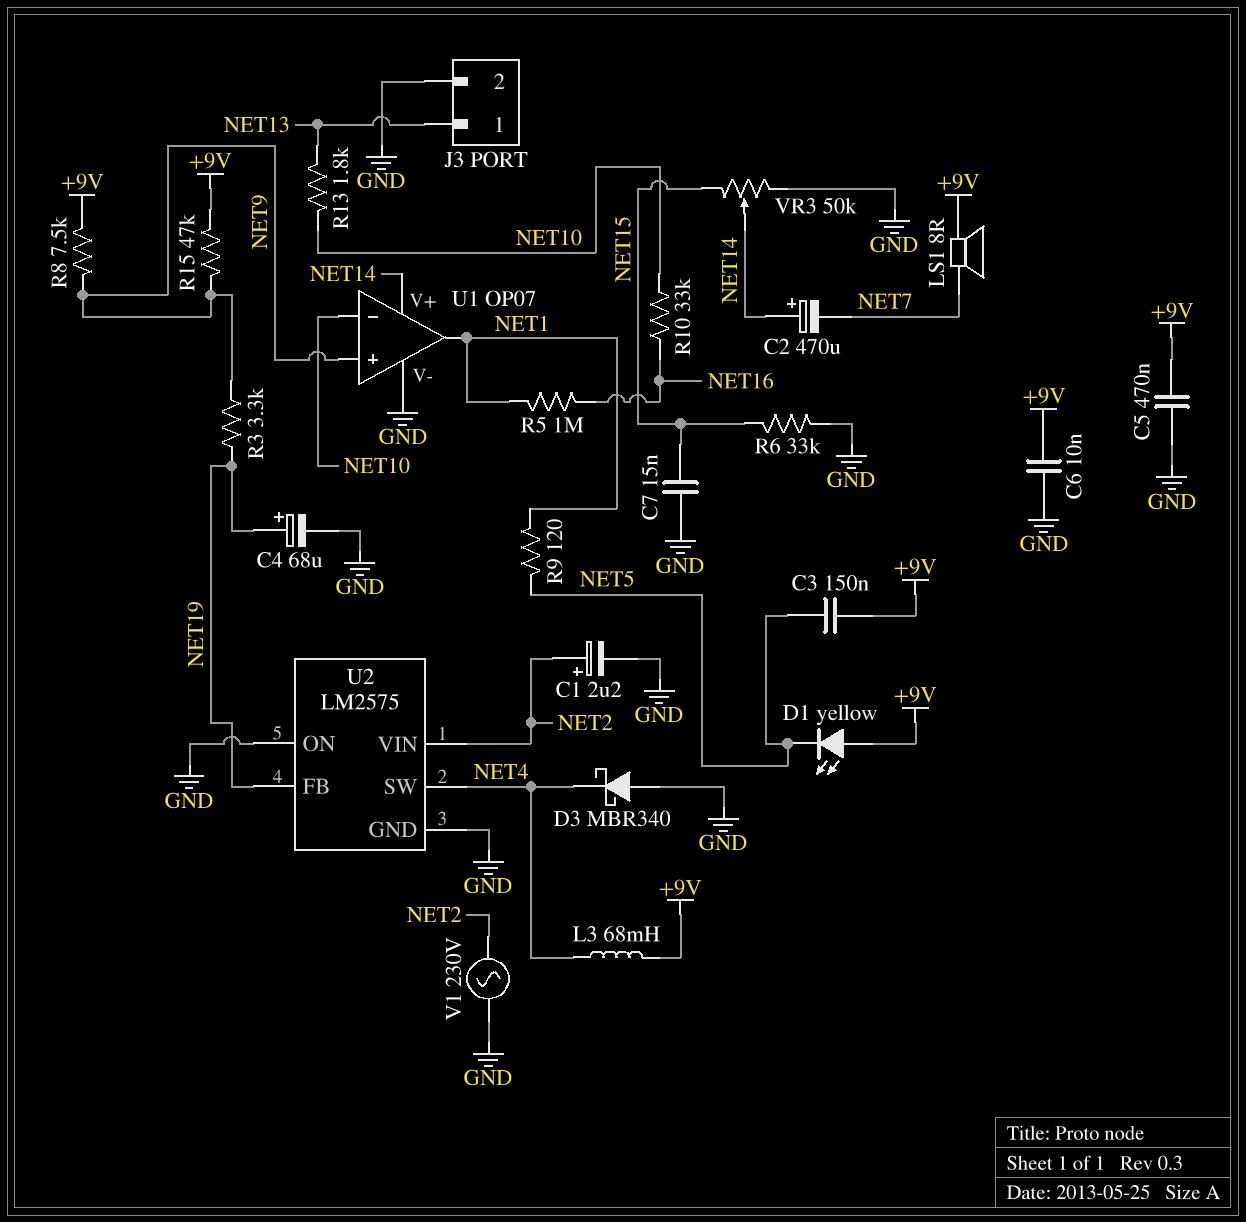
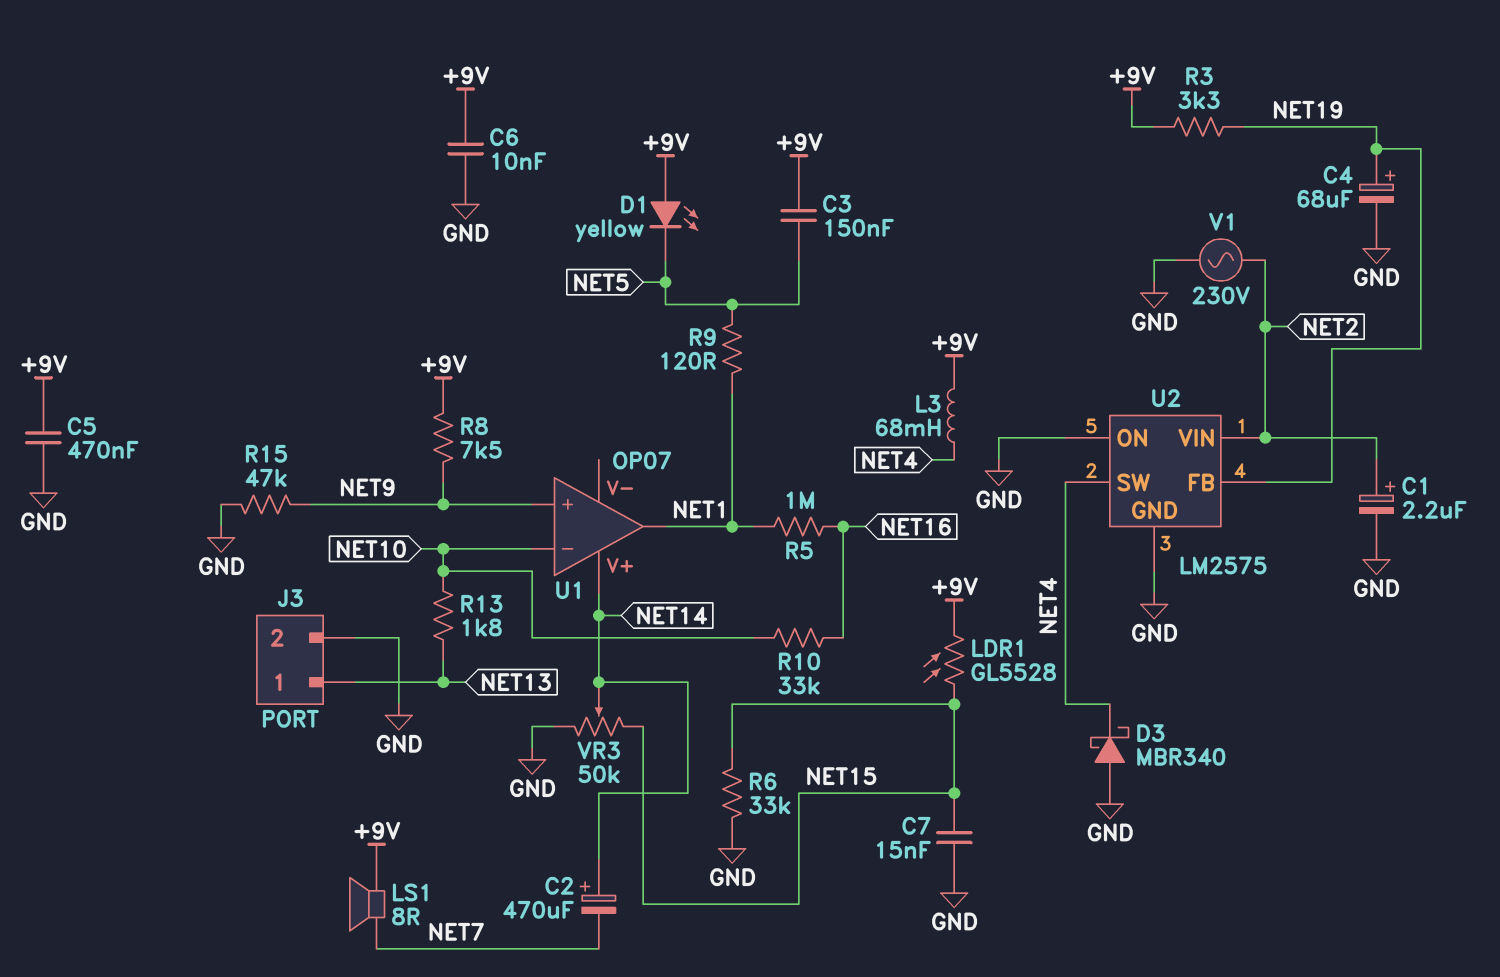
LDR1: none -> GL5528 (+9V, NET15)
R3: 3.3k (NET9, NET19) -> 3.3k (+9V, NET19)
R15: 47k (+9V, NET9) -> 47k (GND, NET9)
U1 pin V-: GND -> none

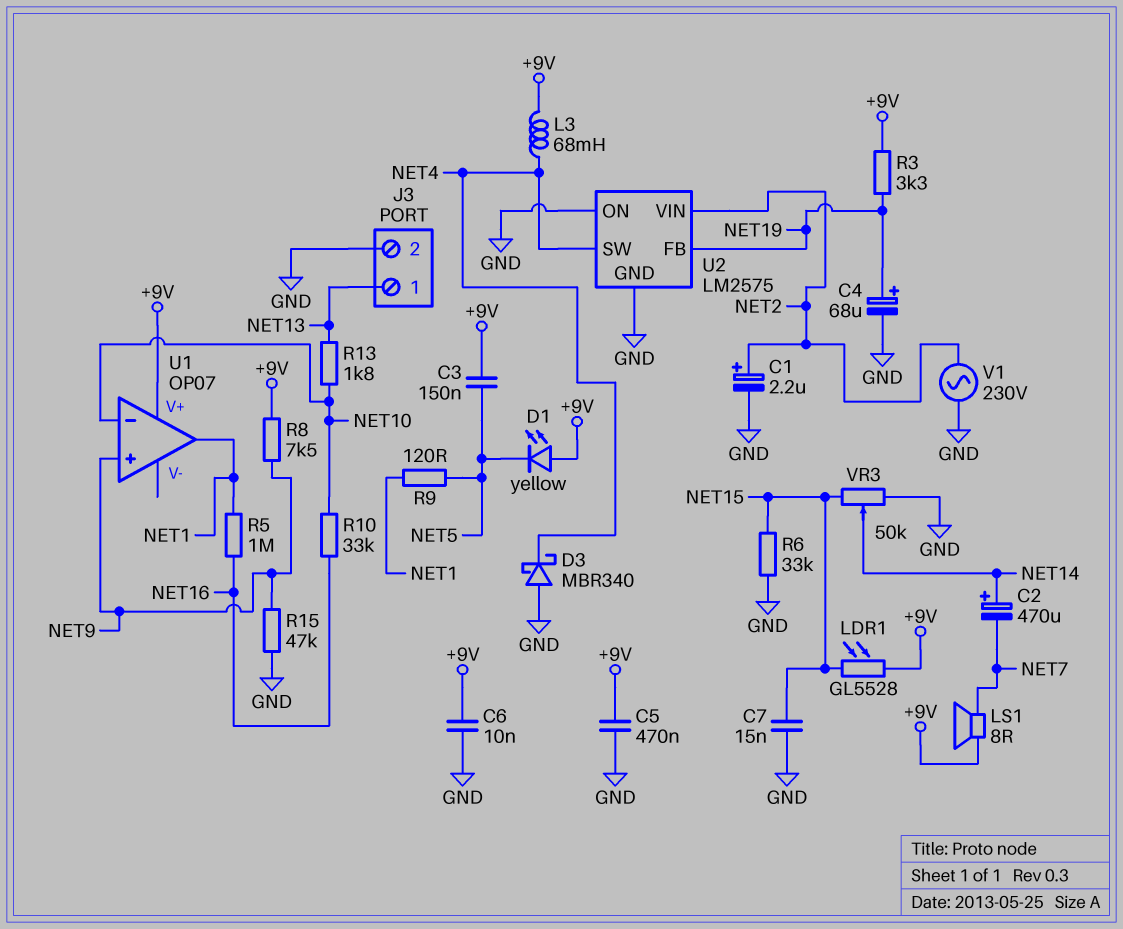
U1 pin V+: NET14 -> +9V

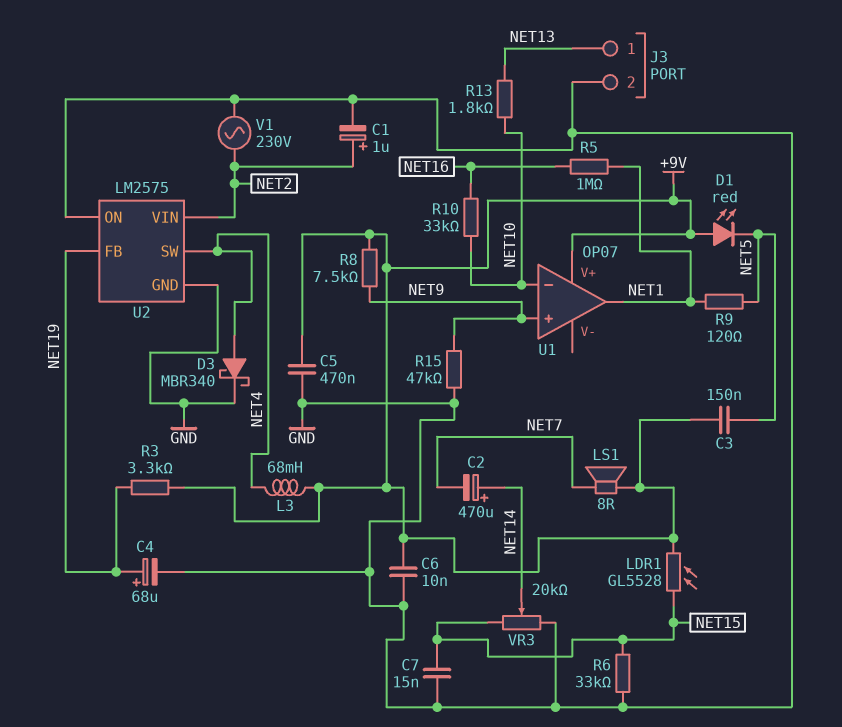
C1: 2.2uF (plus NET2, minus GND) -> 1uF (plus NET2, minus GND)
D1: LED yellow (A +9V, K NET5) -> LED red (A +9V, K NET5)
D3: schottky MBR340 (A GND, K NET4) -> schottky MBR340 (A NET4, K GND)
VR3: 50k (GND, NET15, wiper NET14) -> 20k (GND, NET15, wiper NET14)

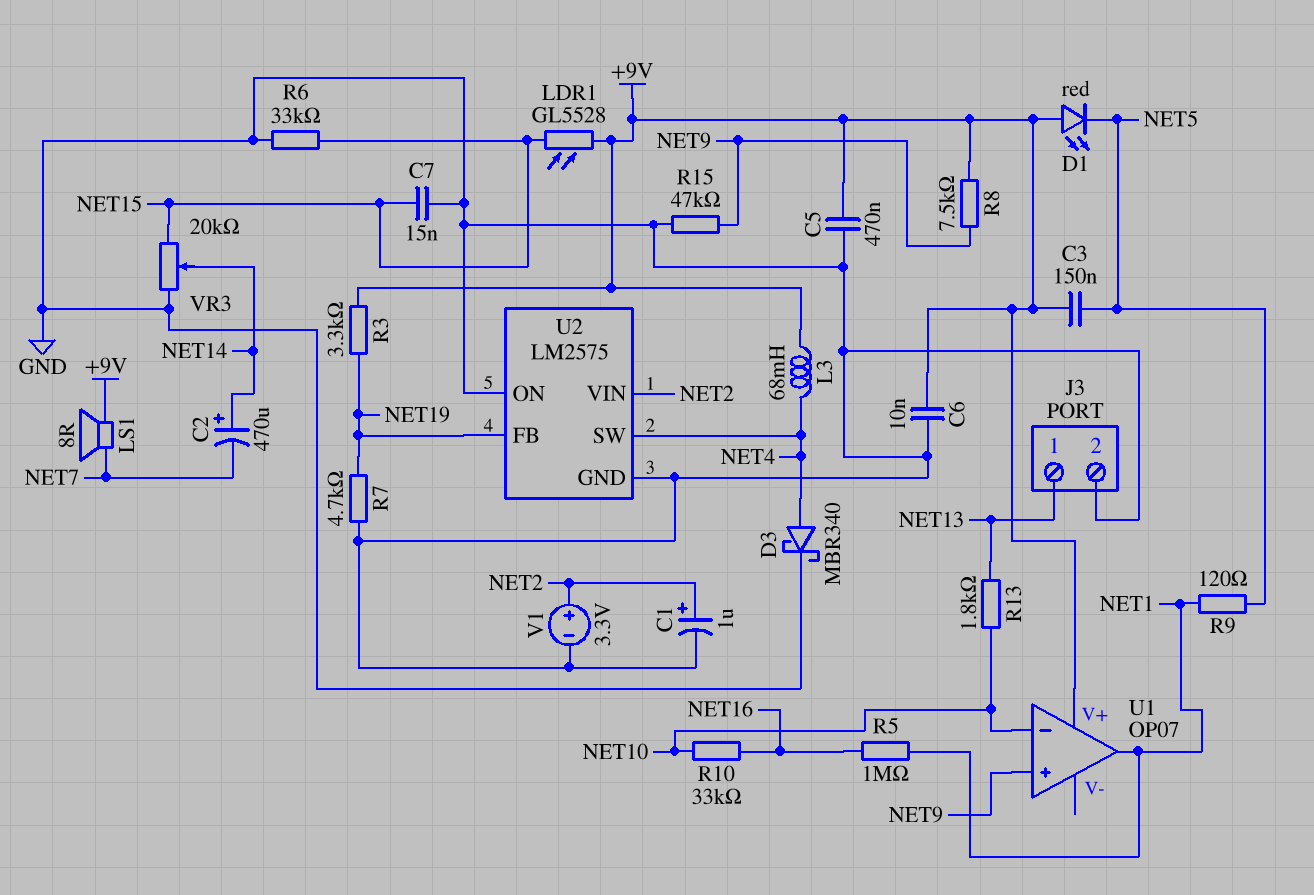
C4: 68uF (plus NET19, minus GND) -> none
R7: none -> 4.7k (GND, NET19)
V1: AC 230V (GND, NET2) -> 3.3V (plus NET2, minus GND)

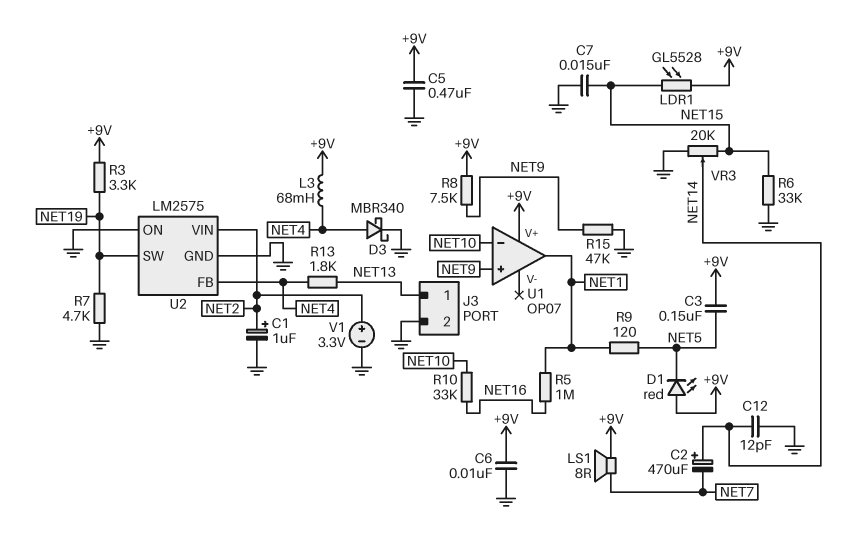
C12: none -> 12pF (GND, NET14)
R13: 1.8k (NET10, NET13) -> 1.8k (NET4, NET13)
U2 pin FB: NET19 -> NET4
U2 pin SW: NET4 -> NET19

